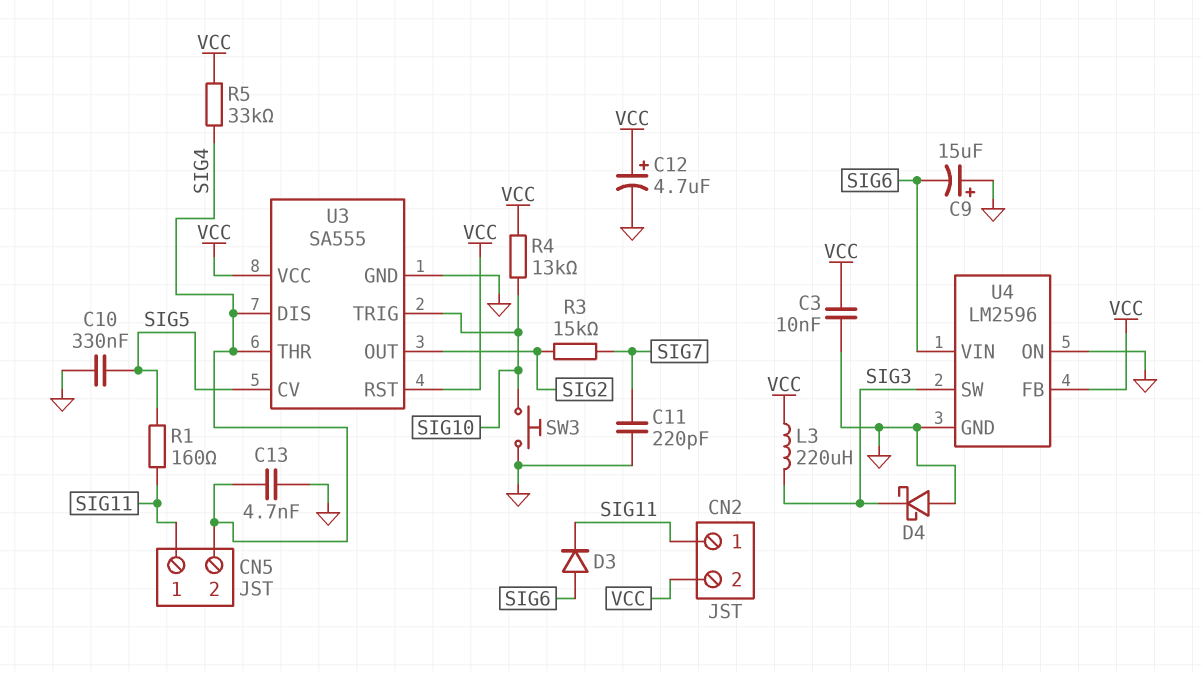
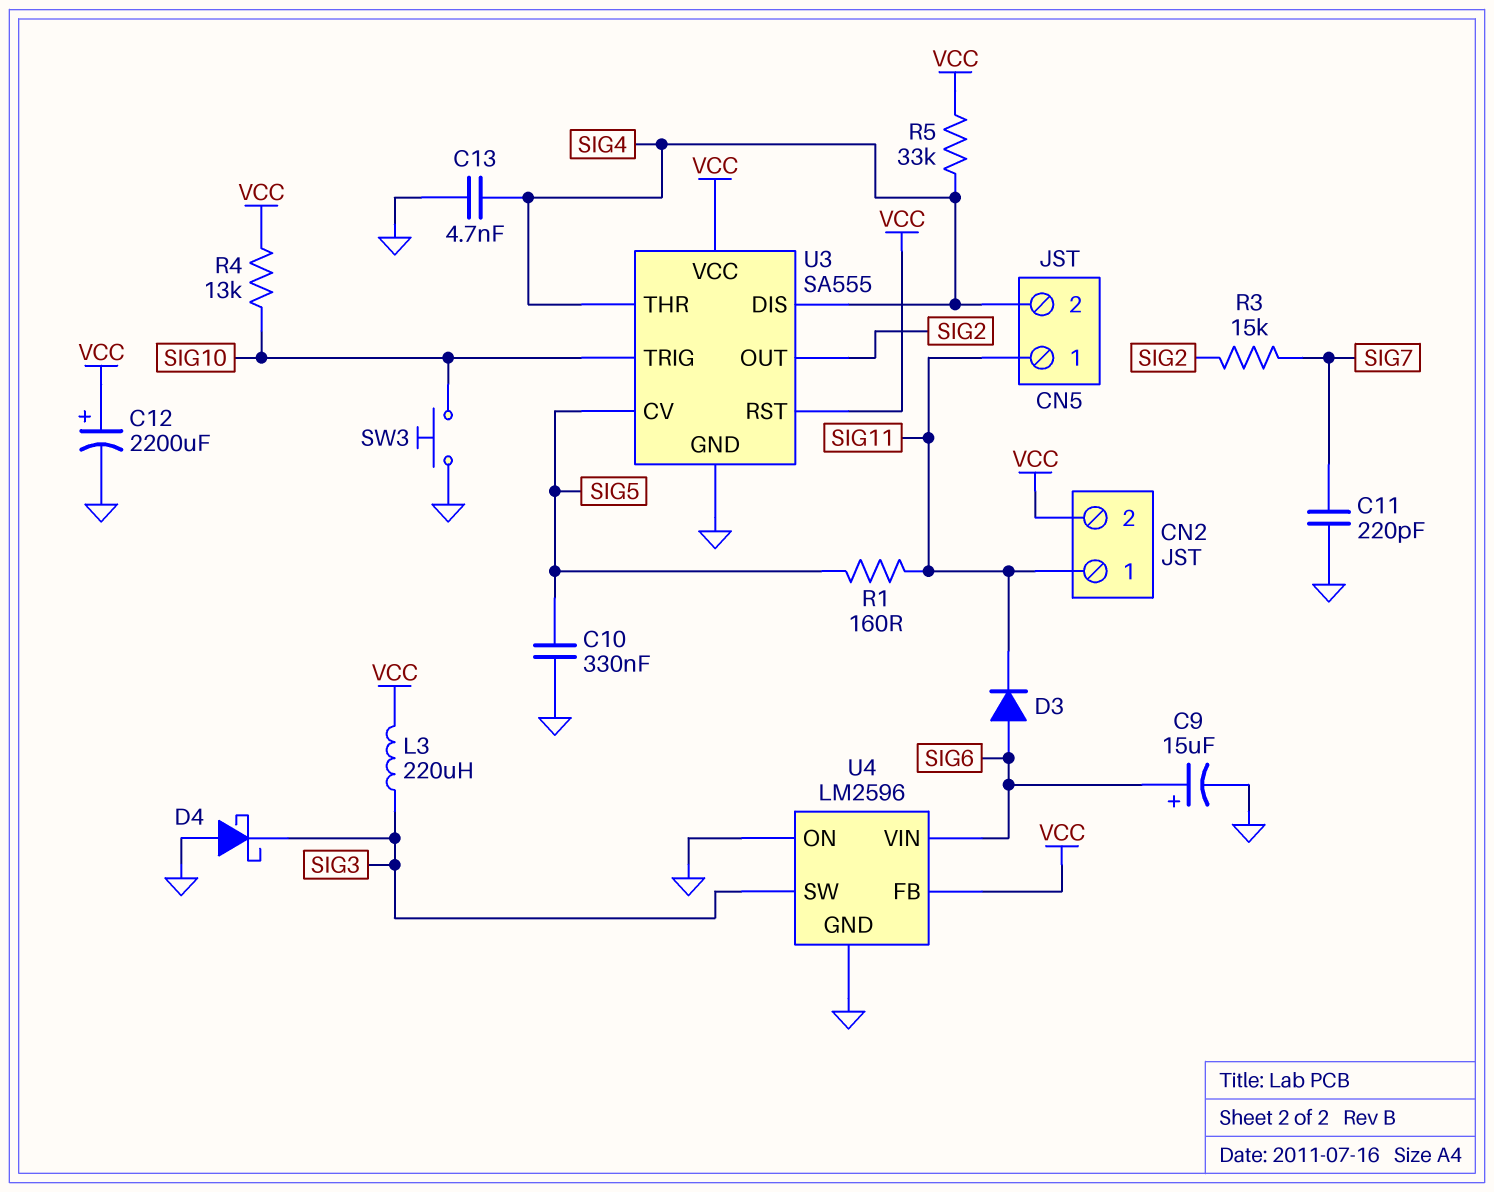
C3: 10nF (GND, VCC) -> none
C9: 15uF (plus GND, minus SIG6) -> 15uF (plus SIG6, minus GND)
C12: 4.7uF (plus VCC, minus GND) -> 2200uF (plus VCC, minus GND)

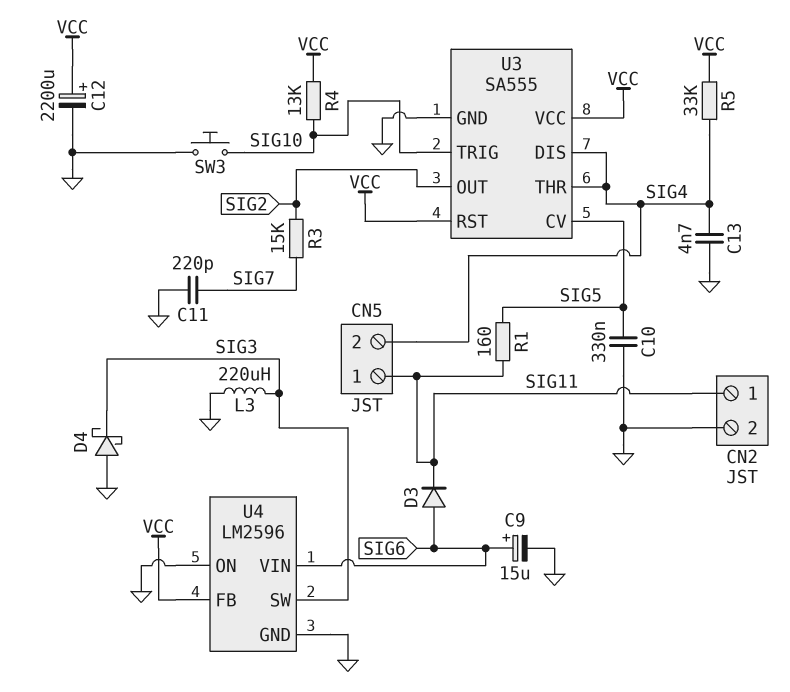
CN2 pin 2: VCC -> GND
L3: 220uH (SIG3, VCC) -> 220uH (GND, SIG3)

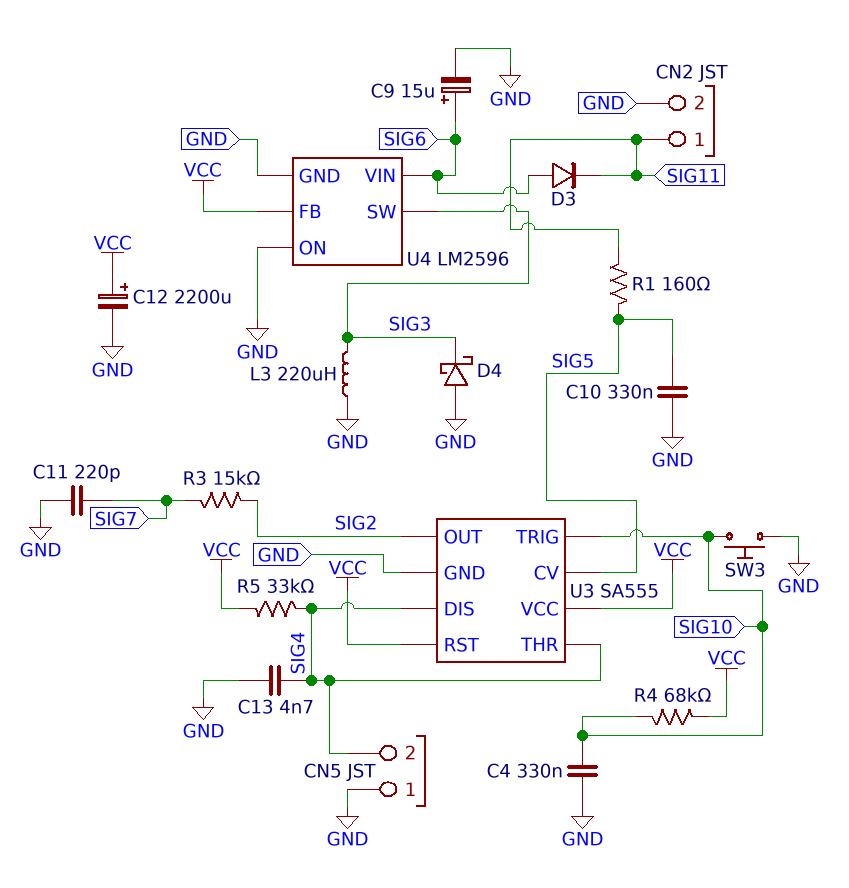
C4: none -> 330nF (GND, SIG10)
CN5 pin 1: SIG11 -> GND
R4: 13k (SIG10, VCC) -> 68k (SIG10, VCC)

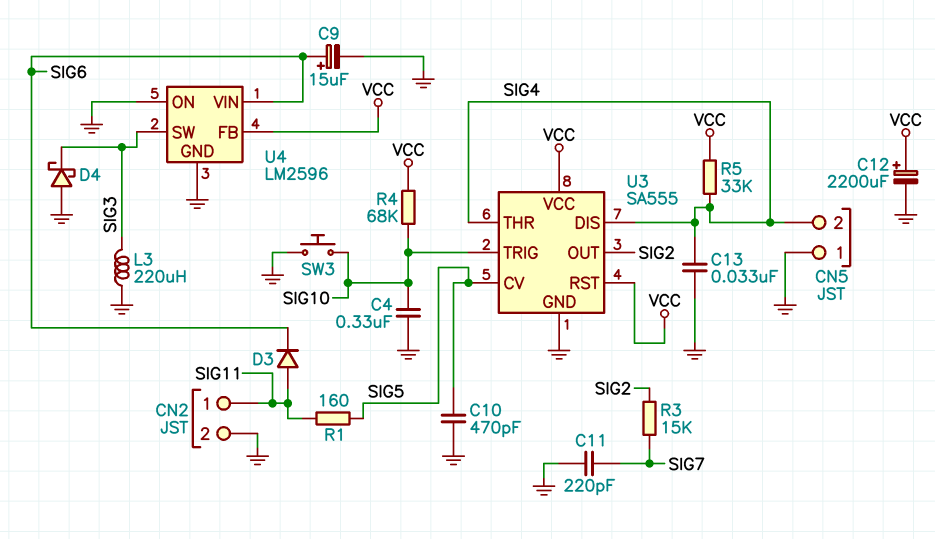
C10: 330nF (GND, SIG5) -> 470pF (GND, SIG5)
C13: 4.7nF (GND, SIG4) -> 33nF (GND, SIG4)
D3: diode (A SIG6, K SIG11) -> diode (A SIG11, K SIG6)

